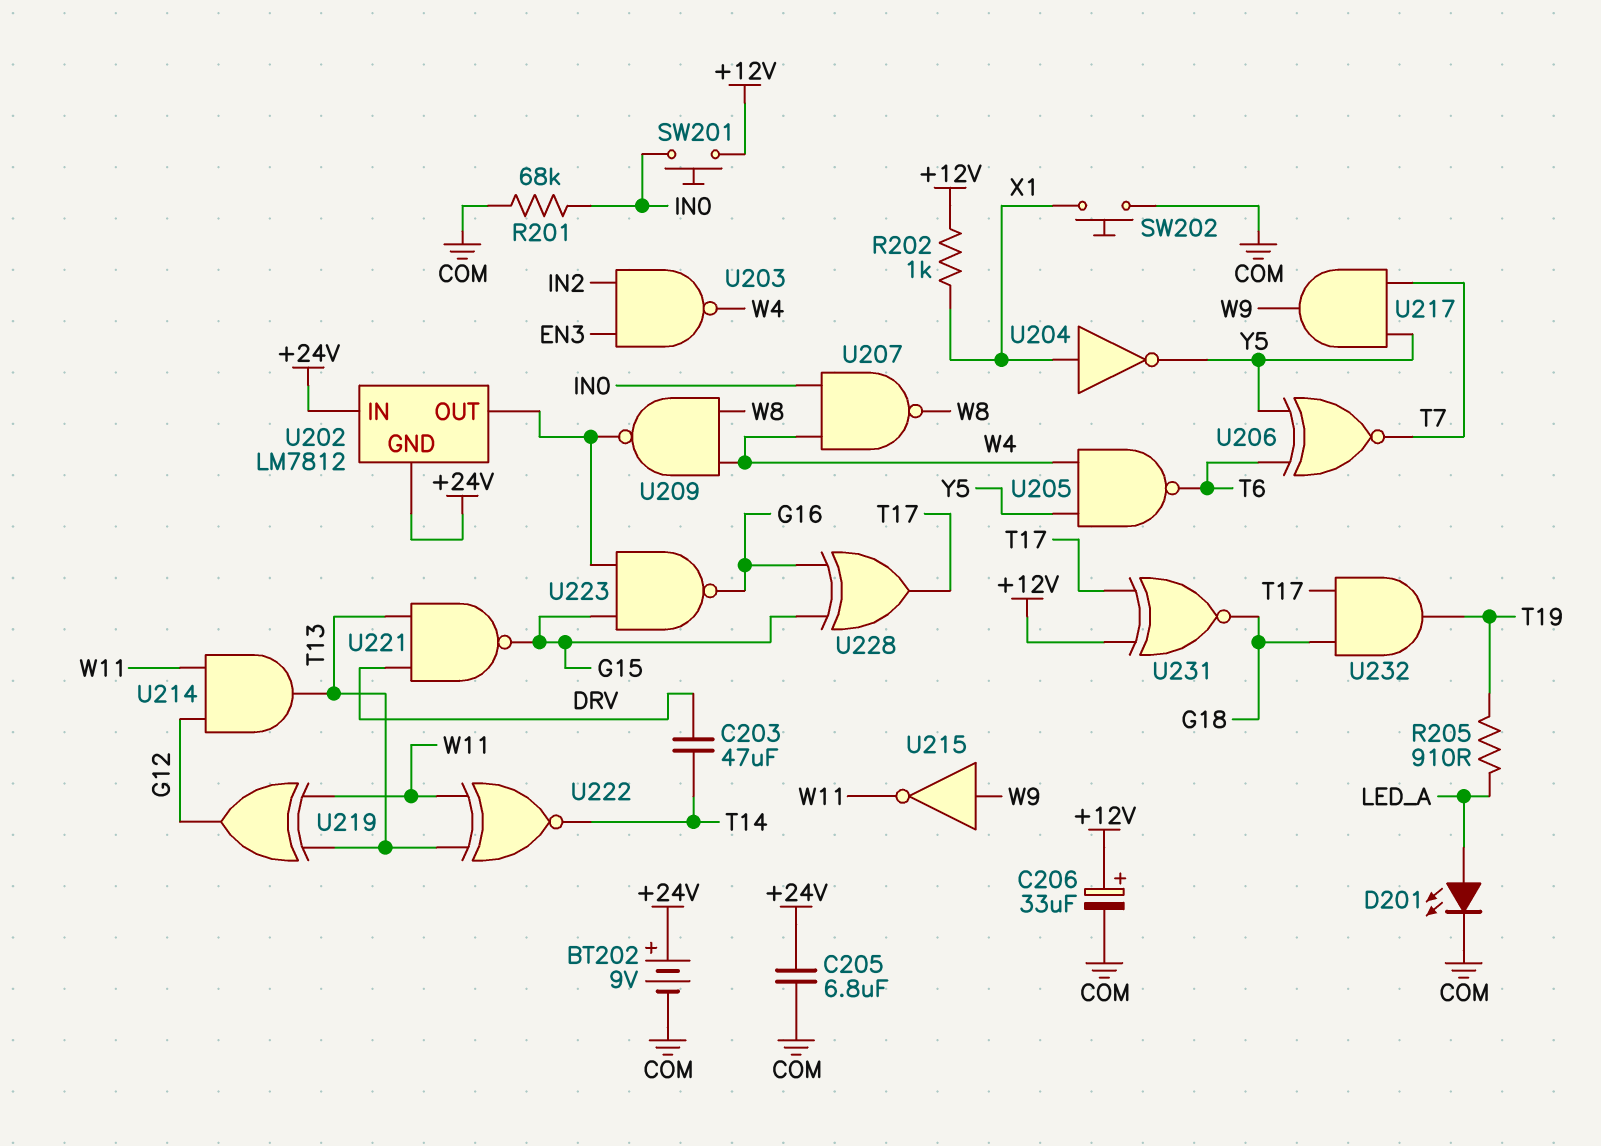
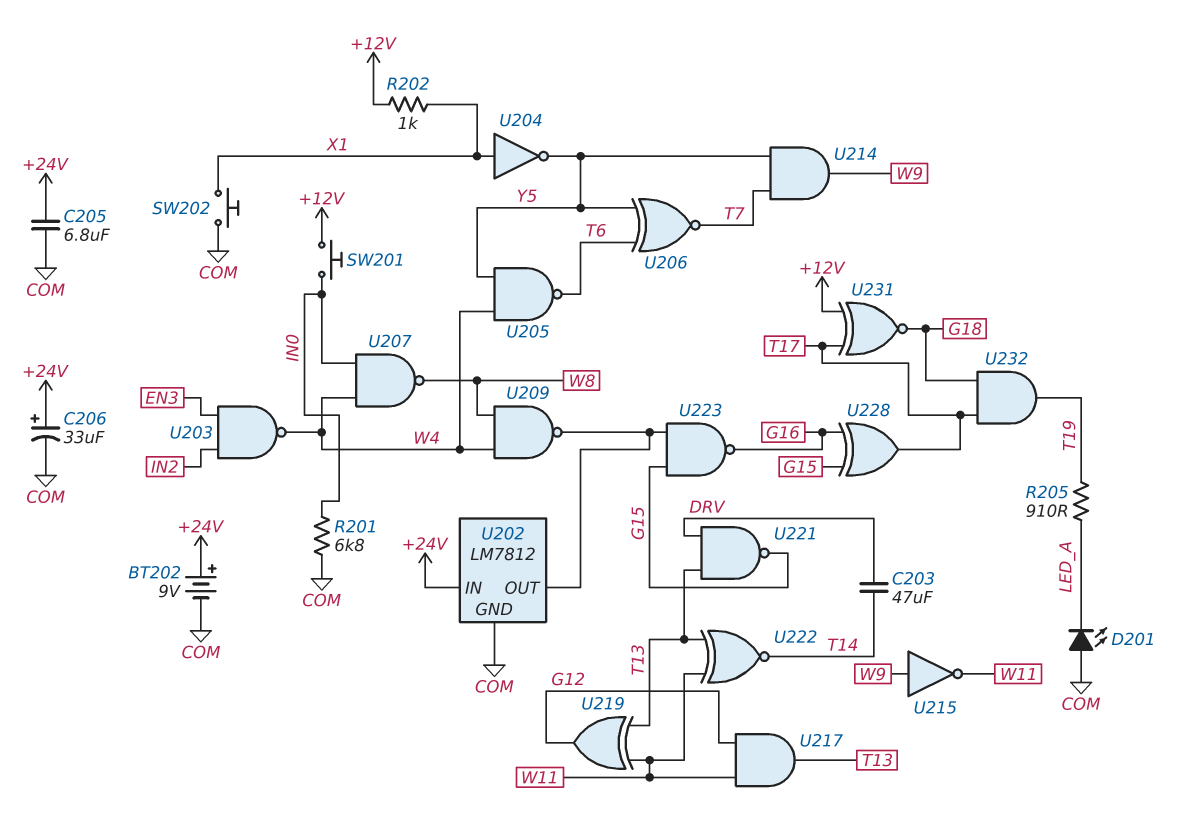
C206: 33uF (plus +12V, minus COM) -> 33uF (plus +24V, minus COM)
D201: LED (A LED_A, K COM) -> LED (A COM, K LED_A)
R201: 68k (COM, IN0) -> 6.8k (COM, IN0)
U202 pin GND: +24V -> COM
U214: AND (in G12, in W11, out T13) -> AND (in T7, in Y5, out W9)
U217: AND (in T7, in Y5, out W9) -> AND (in G12, in W11, out T13)

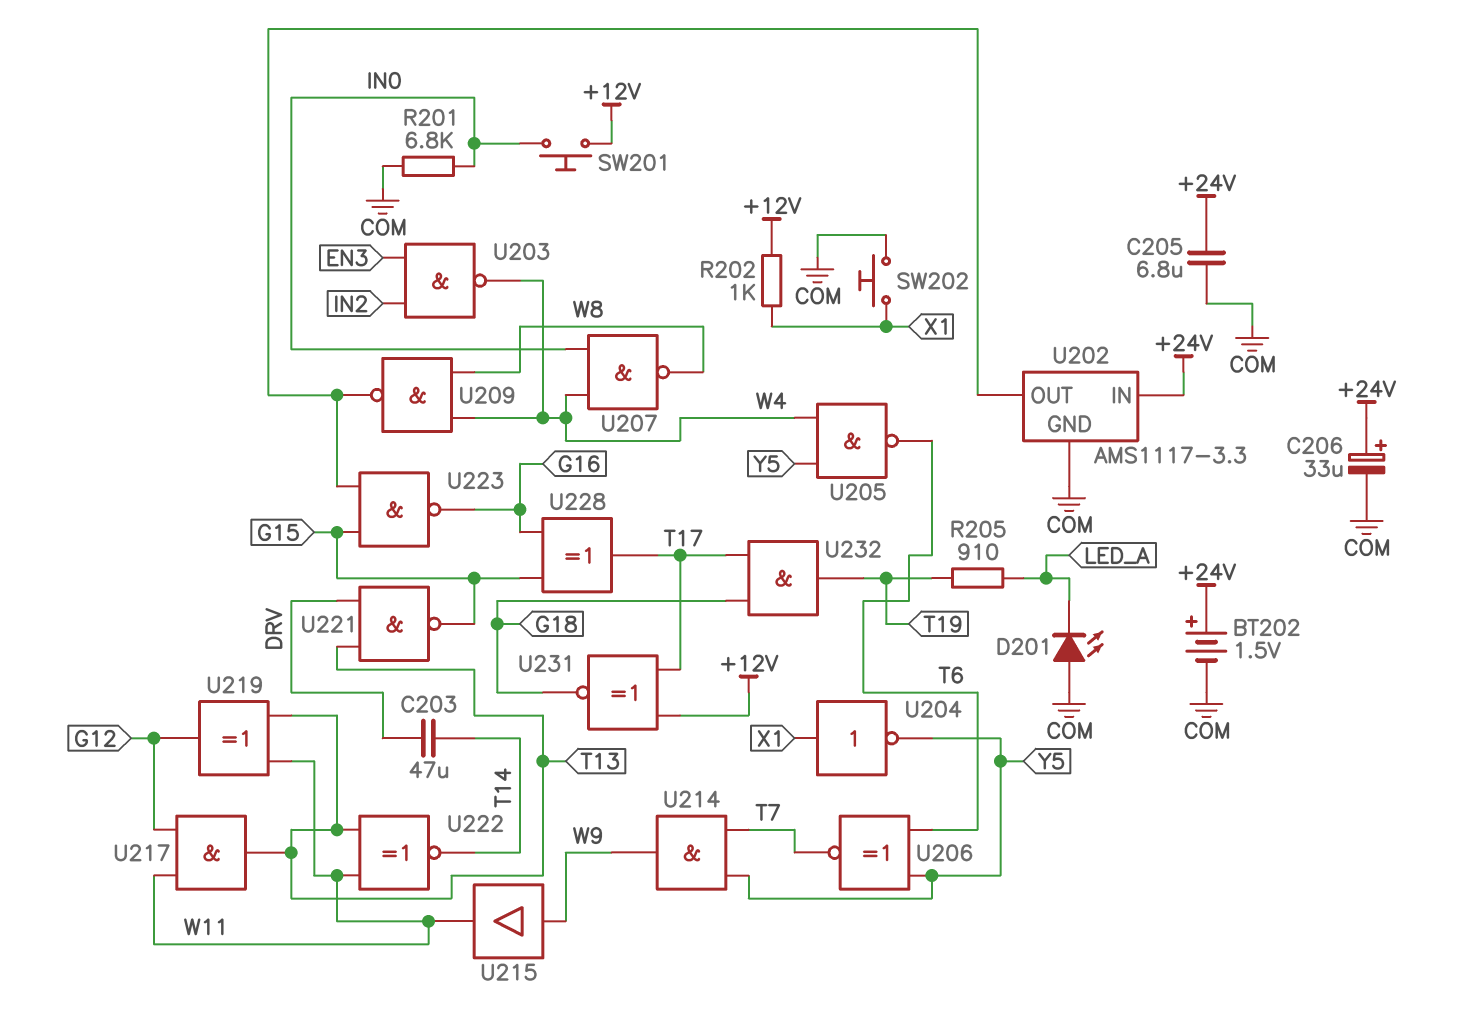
BT202: 9V (plus +24V, minus COM) -> 1.5V (plus +24V, minus COM)
U202: LM7812 -> AMS1117-3.3
U215: NOT (in W9, out W11) -> buffer (in W9, out W11)

